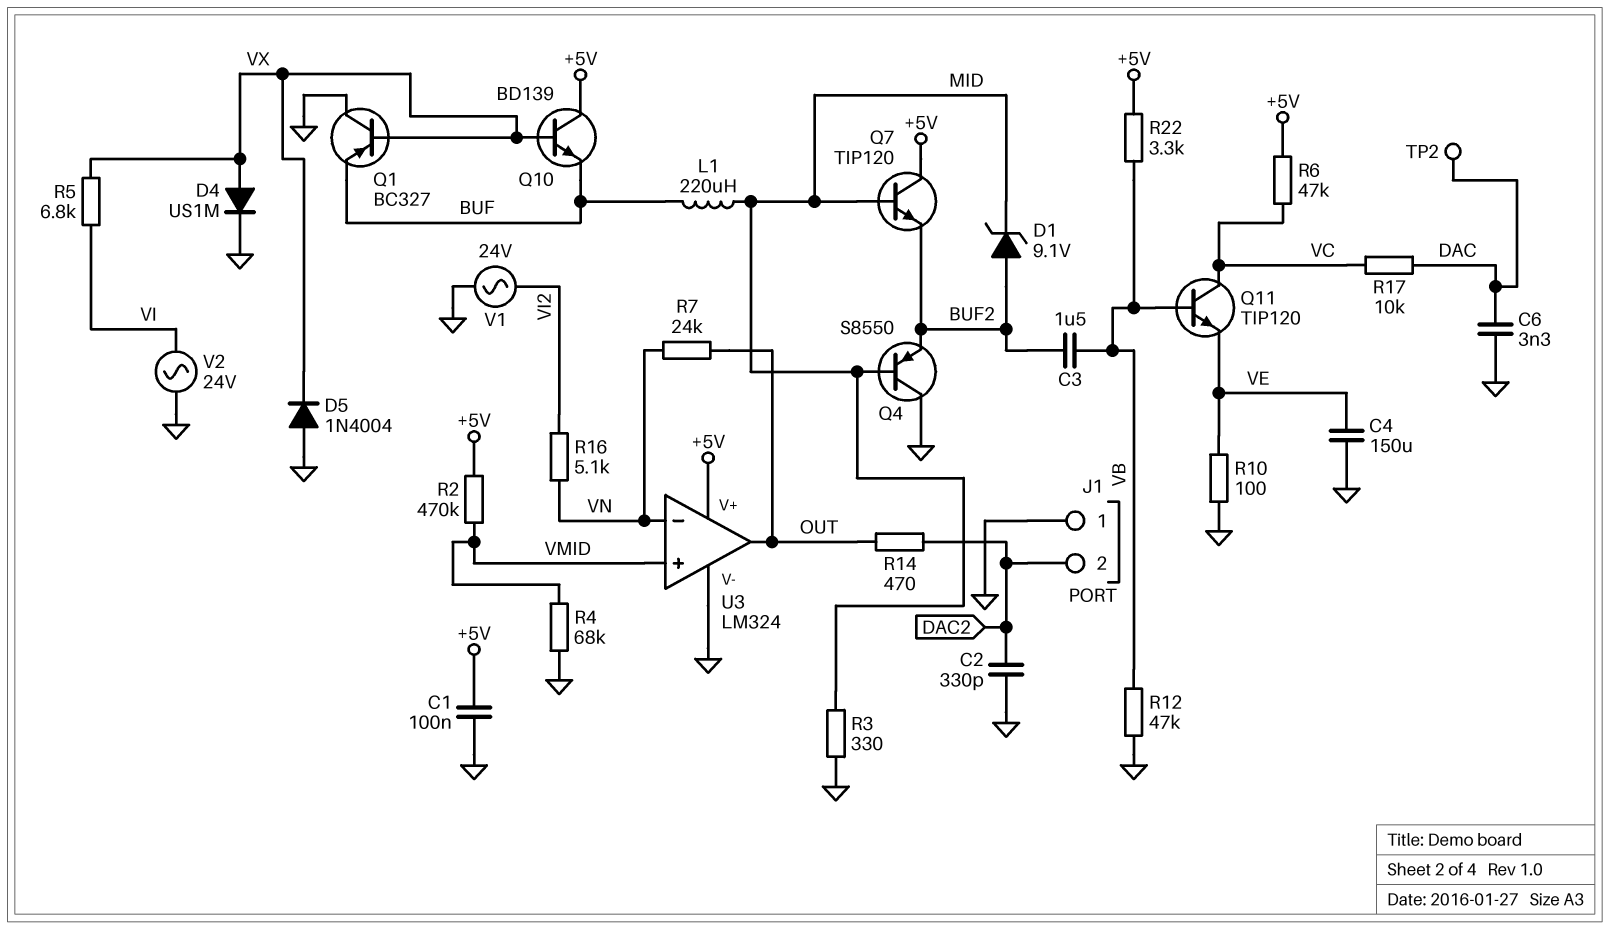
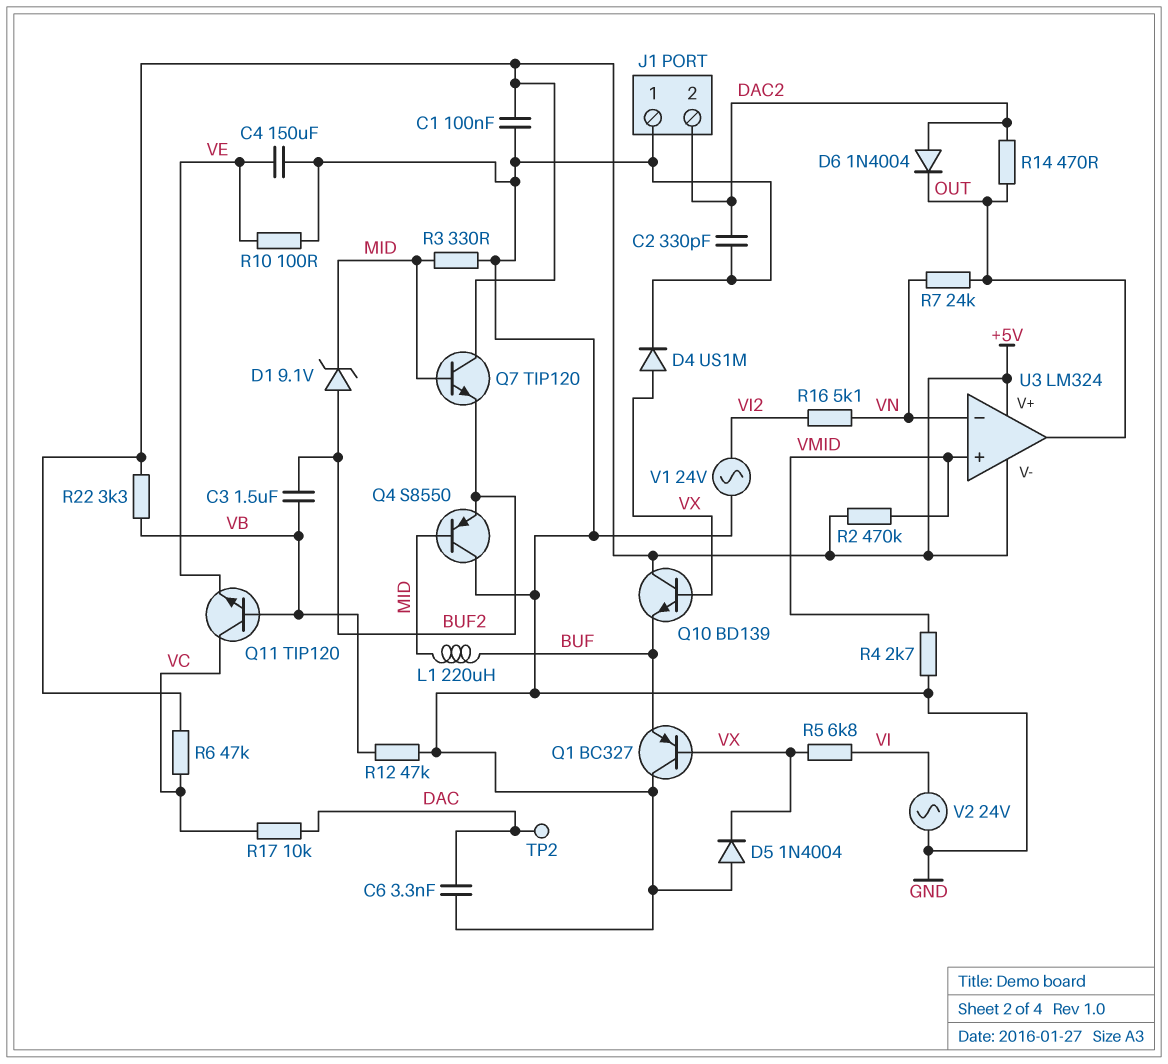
D6: none -> diode 1N4004 (A DAC2, K OUT)
R4: 68k (GND, VMID) -> 2.7k (GND, VMID)
U3 pin V-: GND -> +5V

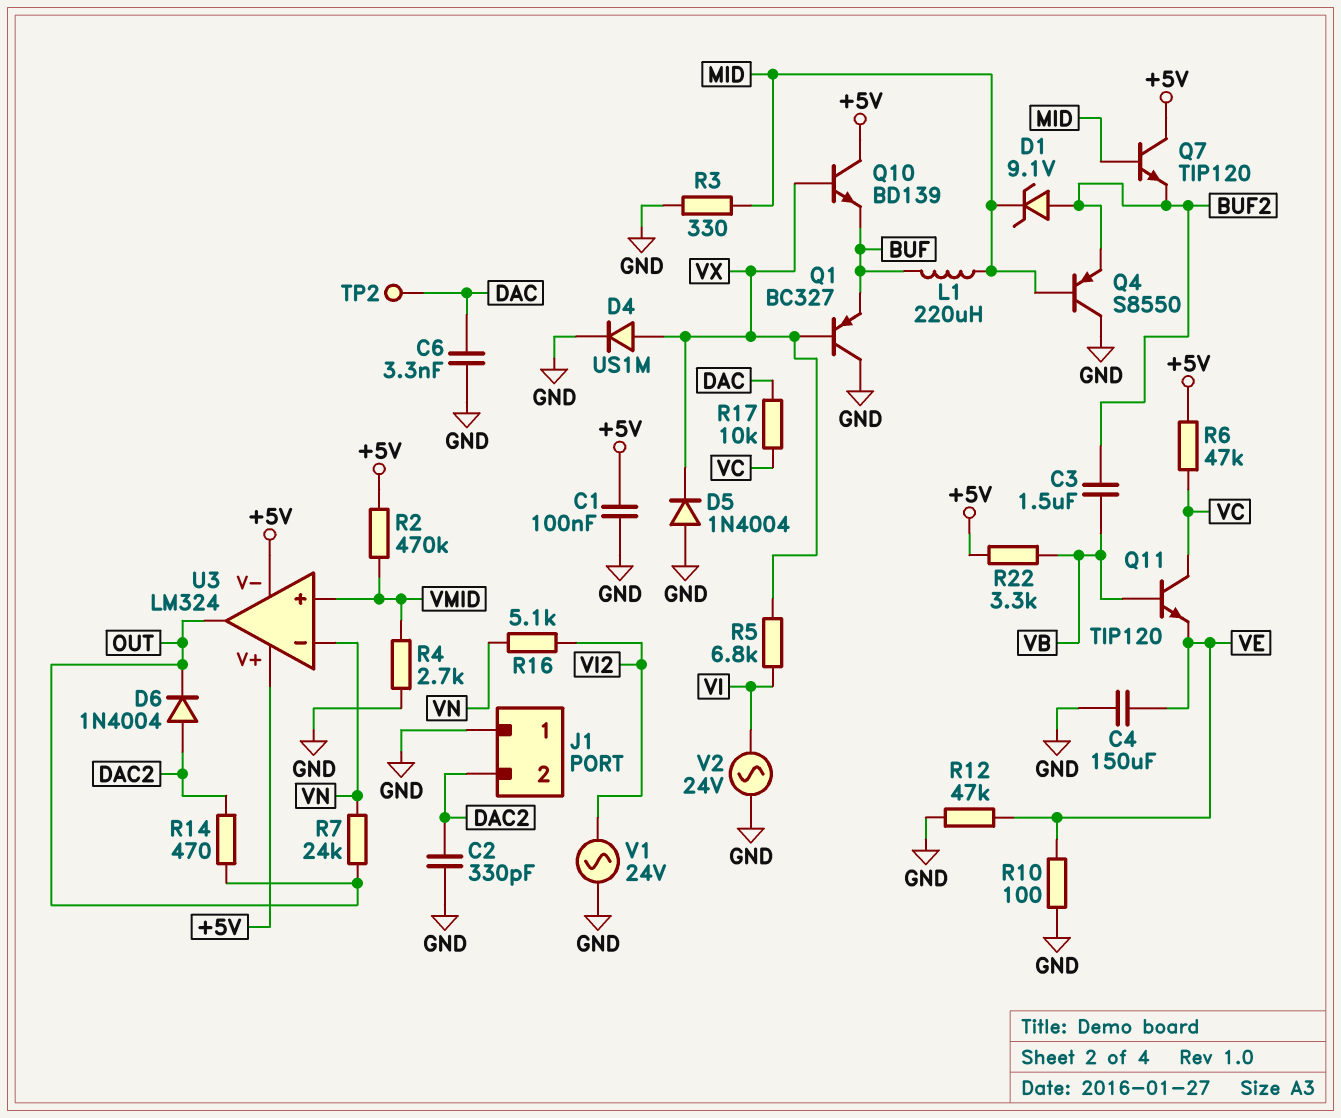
R12: 47k (GND, VB) -> 47k (GND, VE)

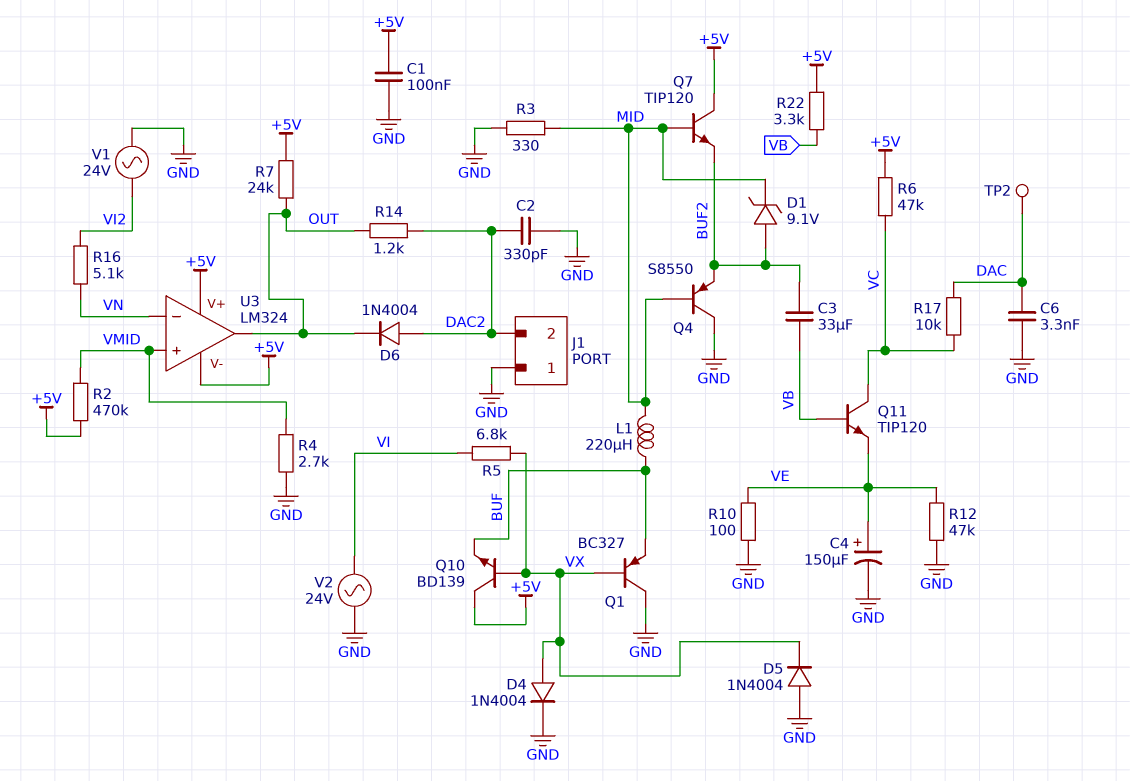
C3: 1.5uF (BUF2, VB) -> 33uF (BUF2, VB)
C4: 150uF (GND, VE) -> 150uF (plus VE, minus GND)
D4: diode US1M (A VX, K GND) -> diode 1N4004 (A VX, K GND)
R7: 24k (OUT, VN) -> 24k (+5V, OUT)
R14: 470 (DAC2, OUT) -> 1.2k (DAC2, OUT)

